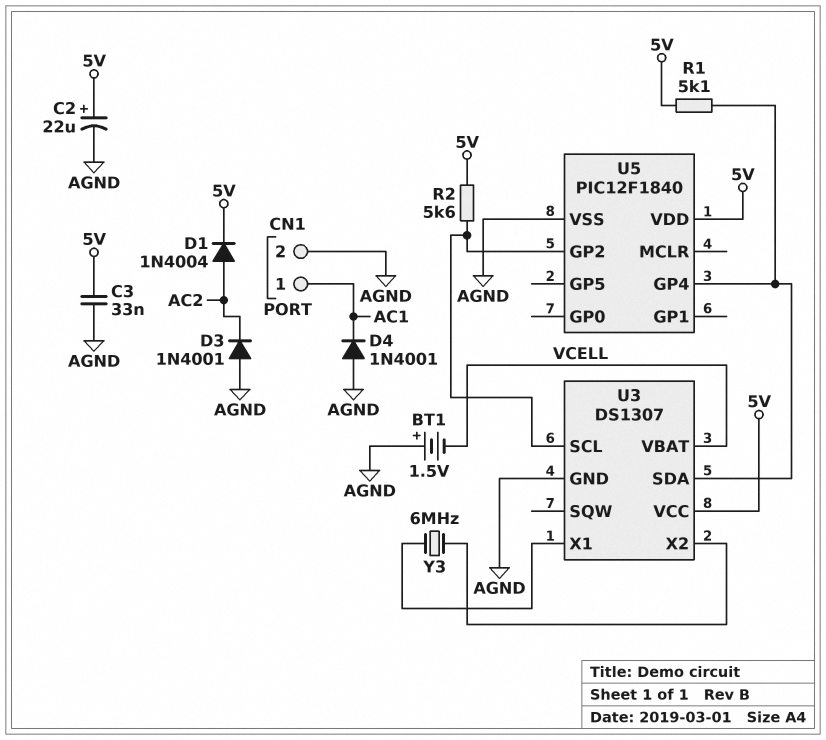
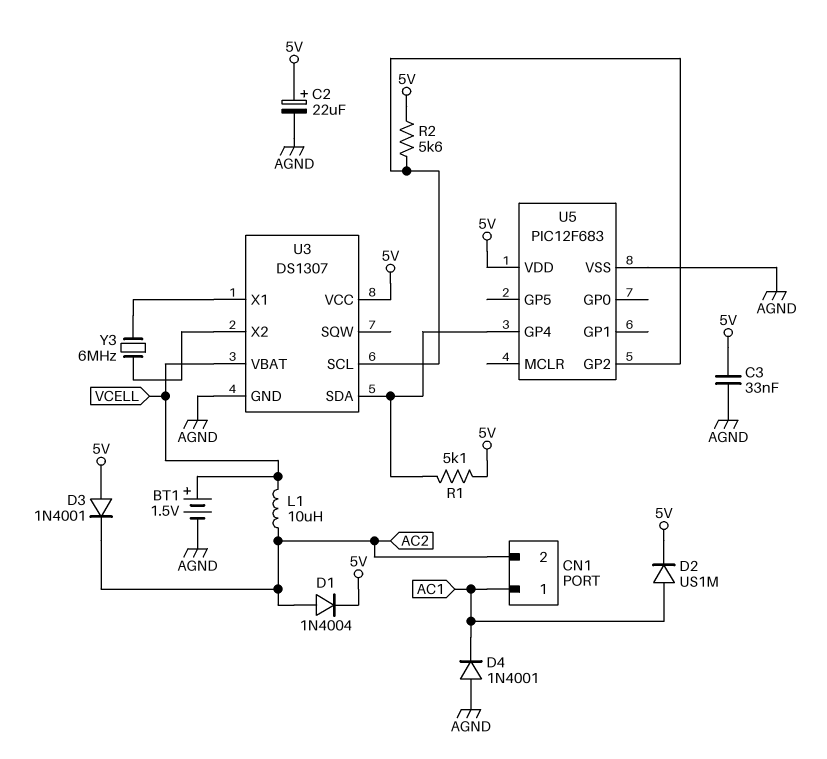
BT1: 1.5V (plus AGND, minus VCELL) -> 1.5V (plus VCELL, minus AGND)
CN1 pin 2: AGND -> AC2
D2: none -> diode US1M (A AC1, K 5V)
D3: diode 1N4001 (A AGND, K AC2) -> diode 1N4001 (A 5V, K AC2)
L1: none -> 10uH (AC2, VCELL)
U5: PIC12F1840 -> PIC12F683

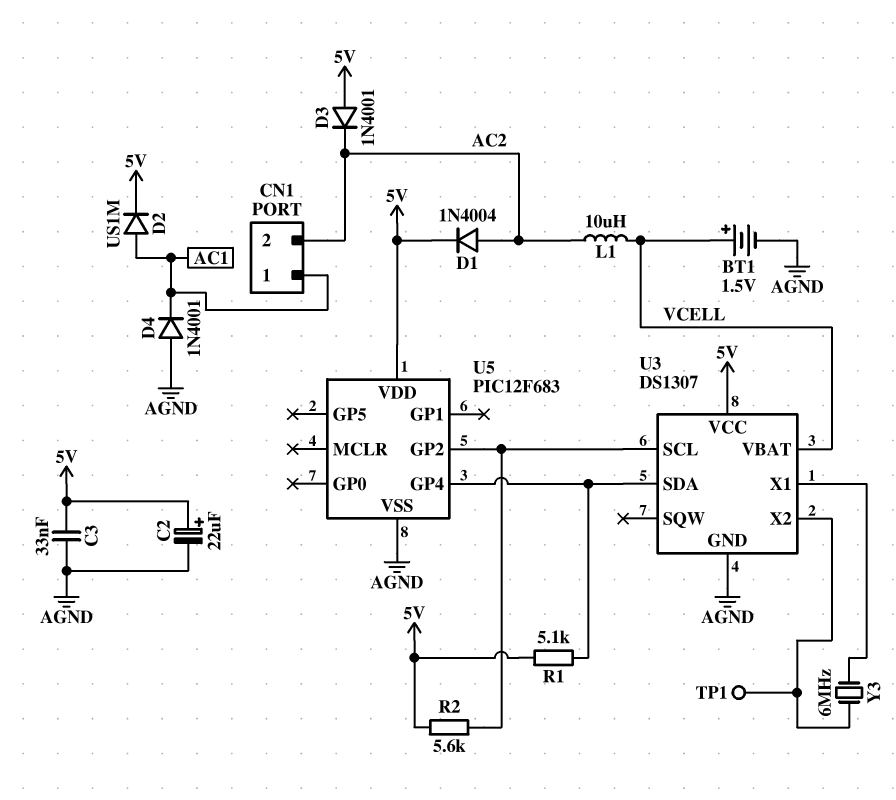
TP1: none -> test point (U3/X2)

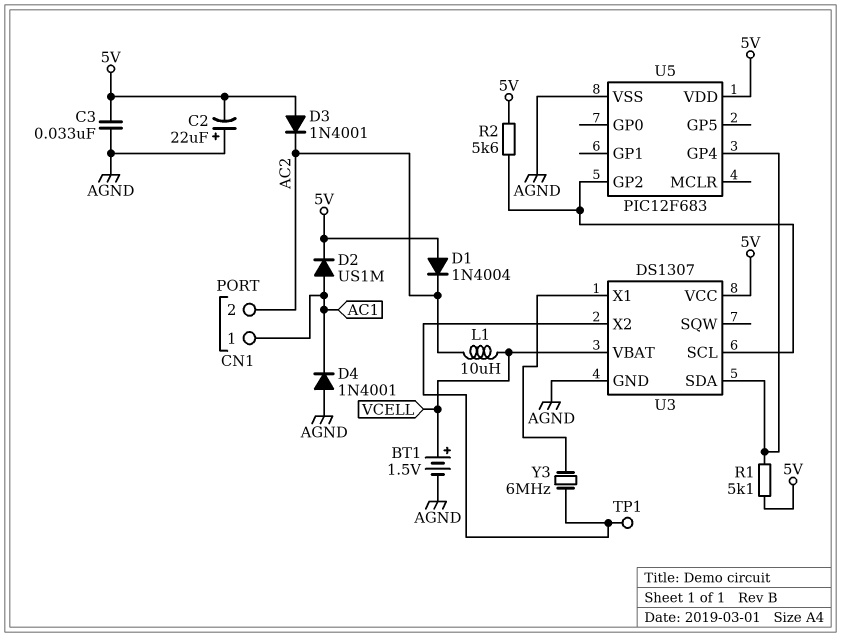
C2: 22uF (plus 5V, minus AGND) -> 22uF (plus AGND, minus 5V)
D1: diode 1N4004 (A AC2, K 5V) -> diode 1N4004 (A 5V, K AC2)

